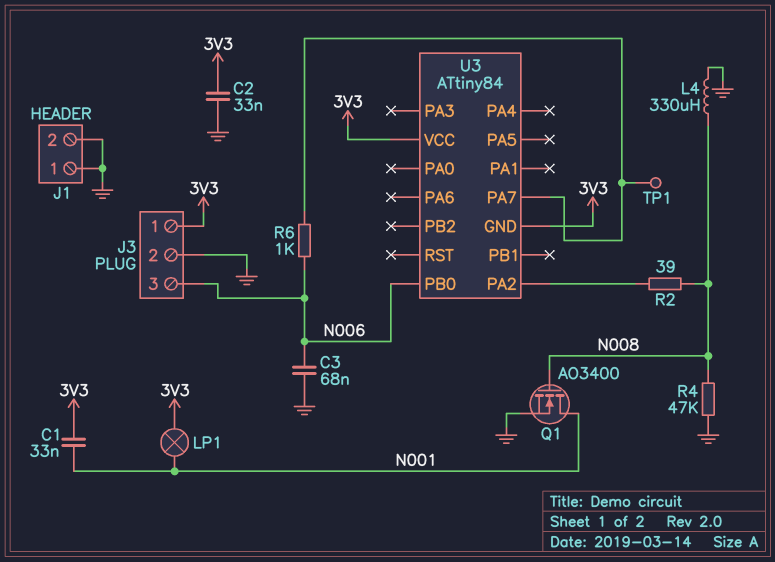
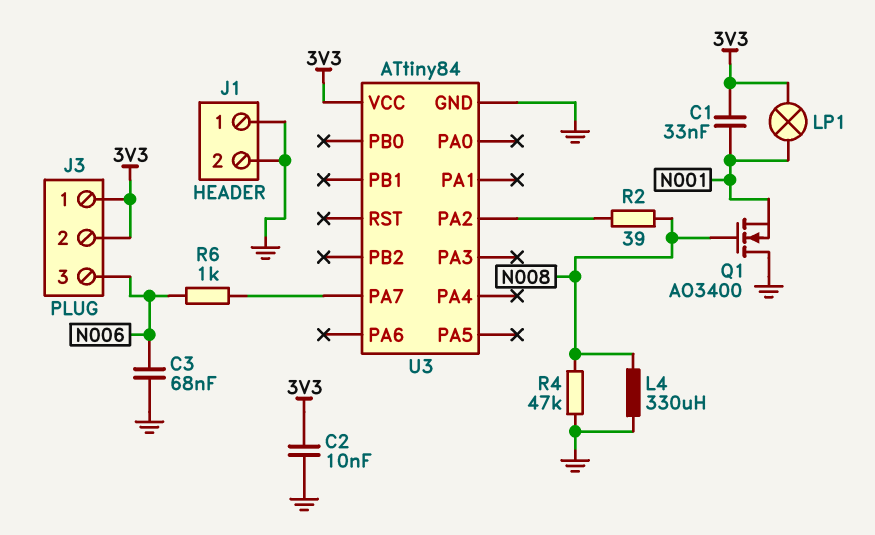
C2: 33nF (3V3, GND) -> 10nF (3V3, GND)
J3 pin 2: GND -> 3V3
Q1: NMOS AO3400 (G N008, D N001, S GND) -> NMOS AO3400 (G N008, D GND, S N001)
TP1: test point (U3/PA7) -> none
U3 pin GND: 3V3 -> GND
U3 pin PB0: N006 -> none

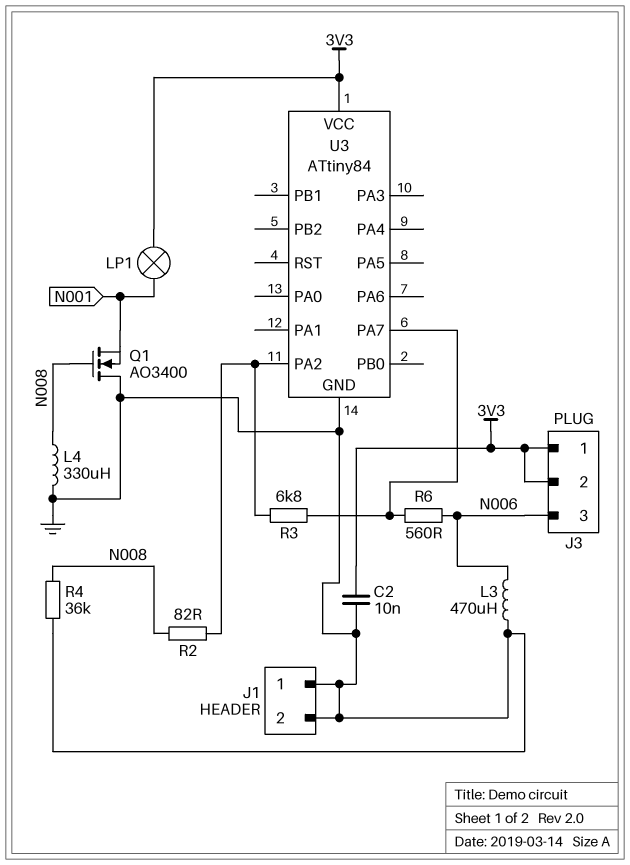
C1: 33nF (3V3, N001) -> none
C3: 68nF (GND, N006) -> none
L3: none -> 470uH (GND, N006)
R2: 39 (N008, U3/PA2) -> 82 (N008, U3/PA2)
R3: none -> 6.8k (U3/PA2, U3/PA7)
R4: 47k (GND, N008) -> 36k (GND, N008)
R6: 1k (N006, U3/PA7) -> 560 (N006, U3/PA7)

